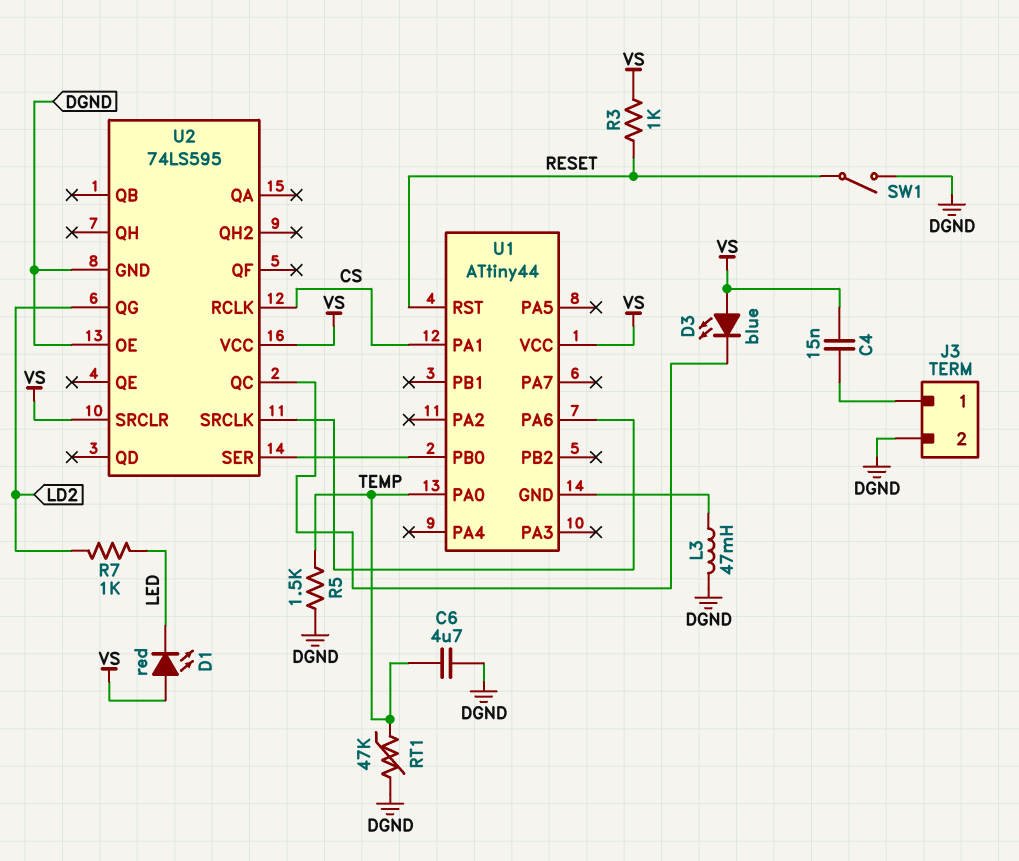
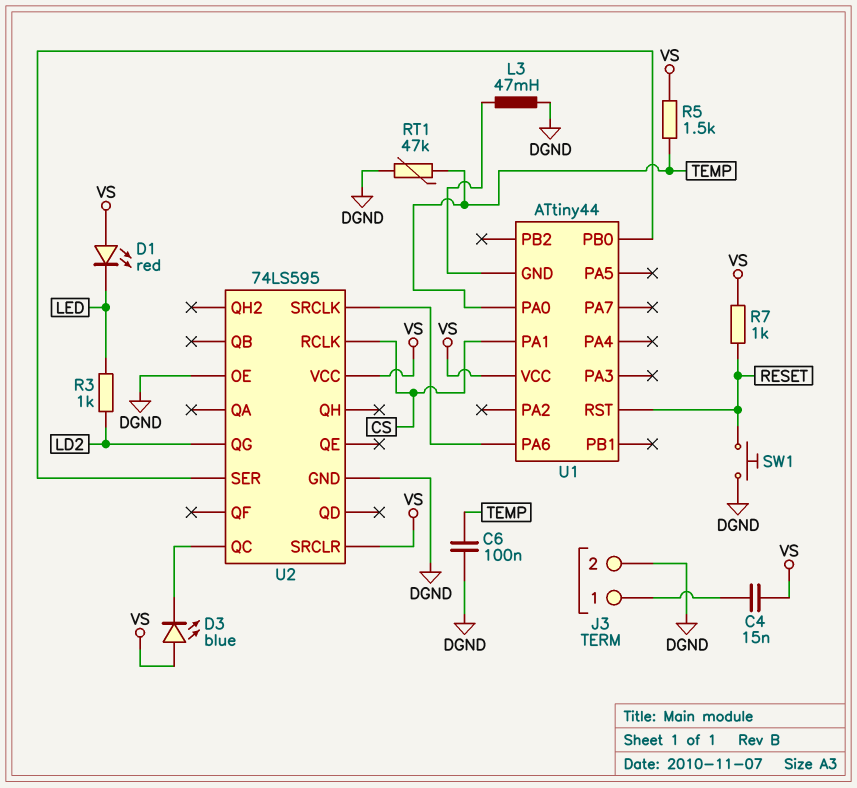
C6: 4.7uF (DGND, TEMP) -> 100nF (DGND, TEMP)
R3: 1k (RESET, VS) -> 1k (LD2, LED)
R5: 1.5k (DGND, TEMP) -> 1.5k (TEMP, VS)
R7: 1k (LD2, LED) -> 1k (RESET, VS)
SW1: switch (DGND, RESET) -> button (DGND, RESET)

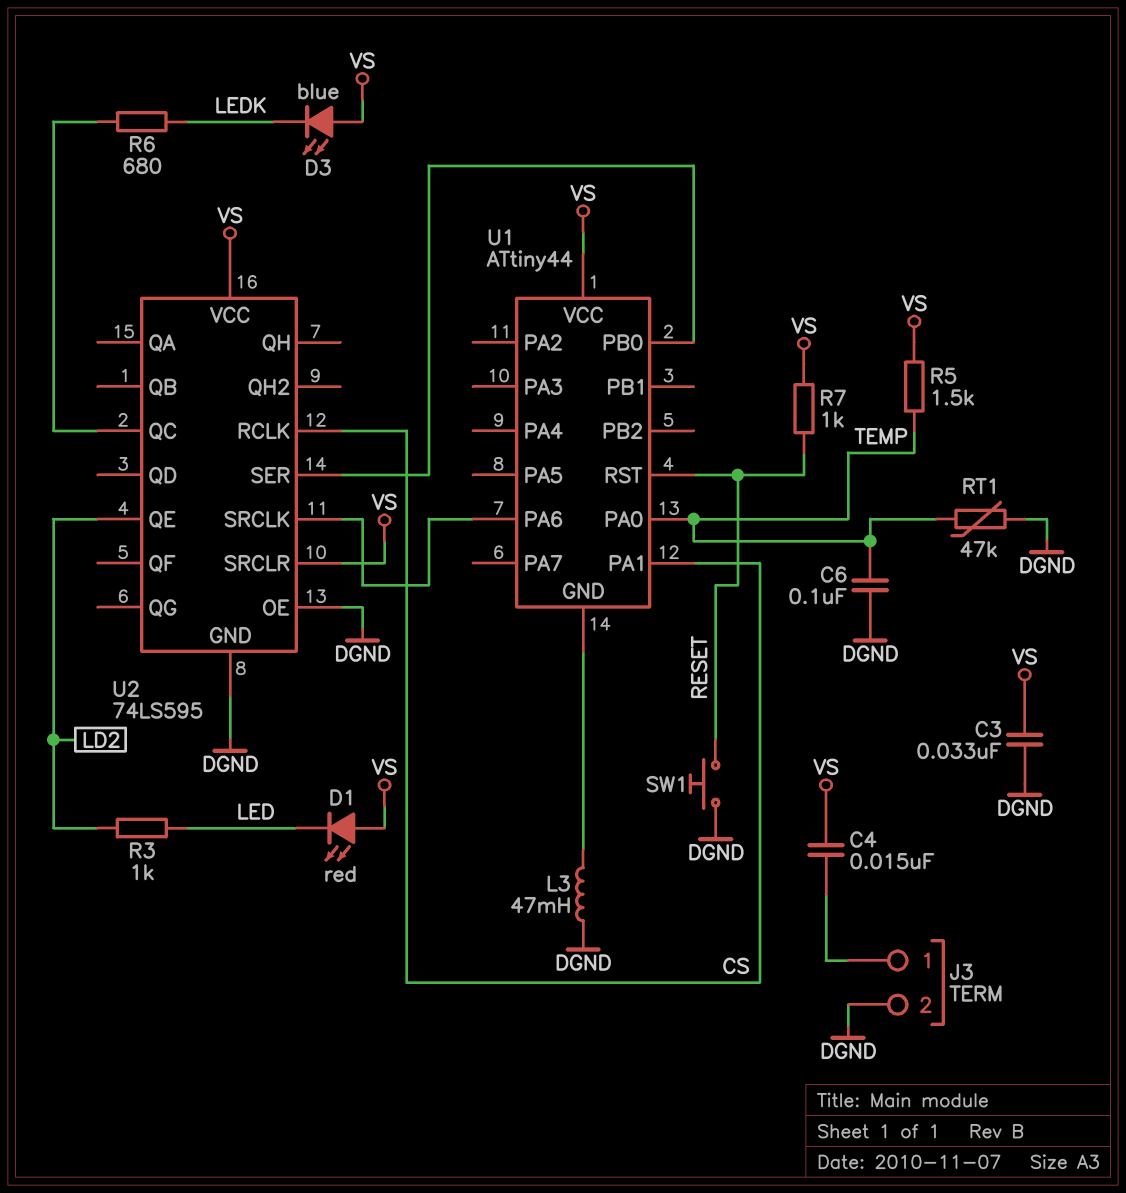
C3: none -> 33nF (DGND, VS)
D3: LED blue (A VS, K U2/QC) -> LED blue (A VS, K LEDK)
R6: none -> 680 (LEDK, U2/QC)
U2 pin QE: none -> LD2
U2 pin QG: LD2 -> none

